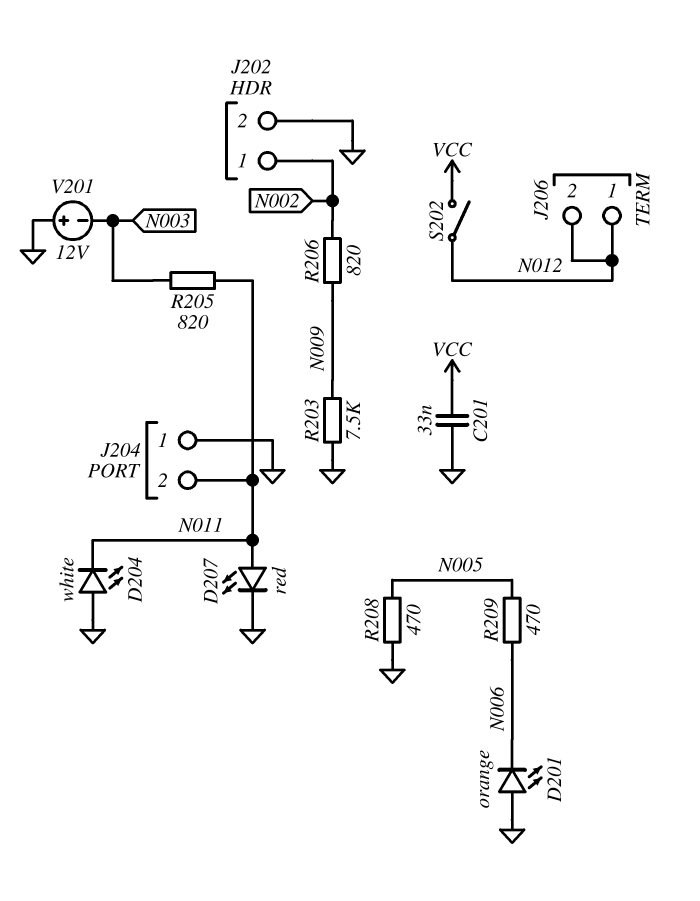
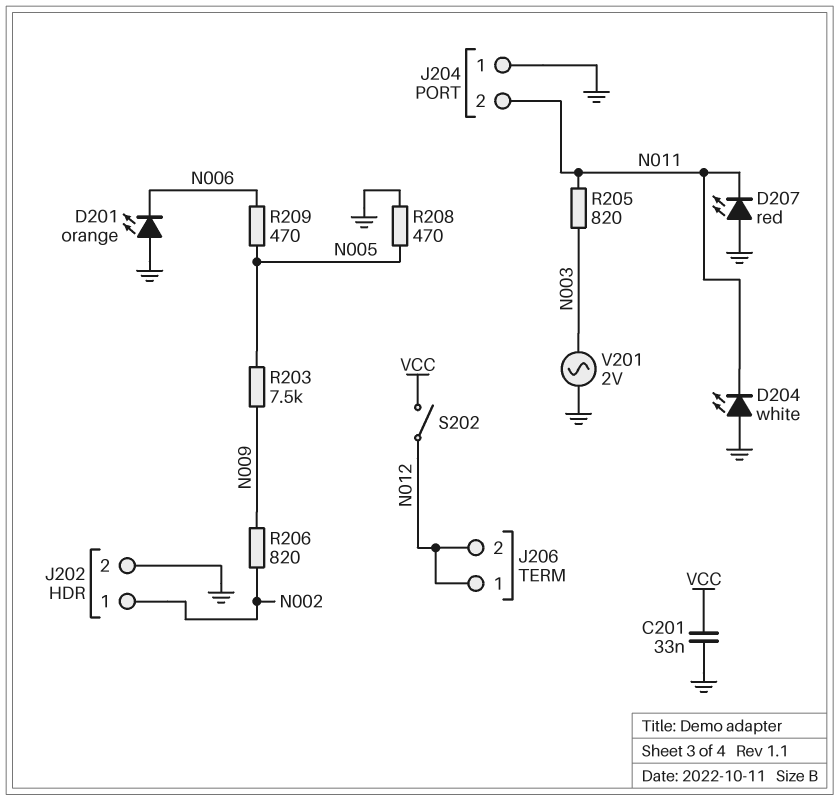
D207: LED red (A N011, K GND) -> LED red (A GND, K N011)
R203: 7.5k (GND, N009) -> 7.5k (N005, N009)
V201: 12V (plus GND, minus N003) -> AC 2V (GND, N003)

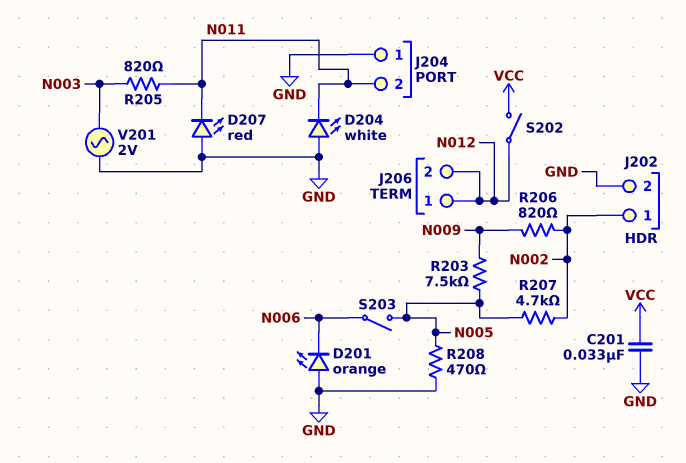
R207: none -> 4.7k (N002, N005)
R209: 470 (N005, N006) -> none
S203: none -> switch (N005, N006)

